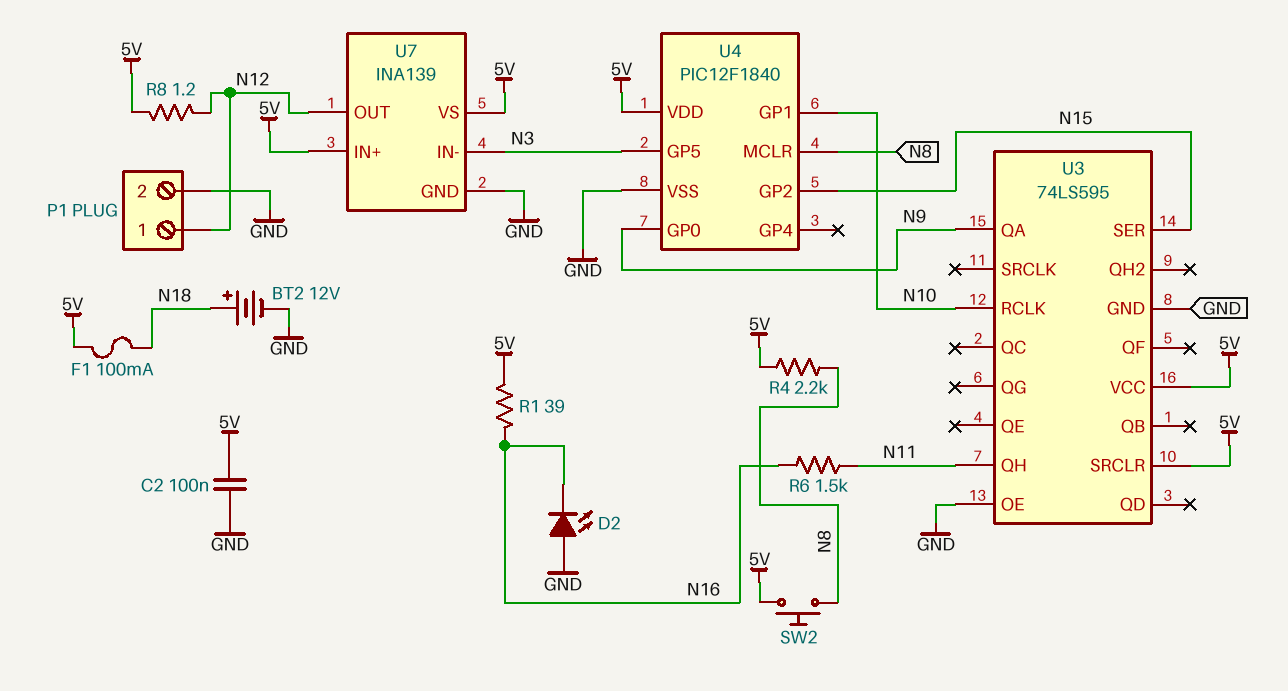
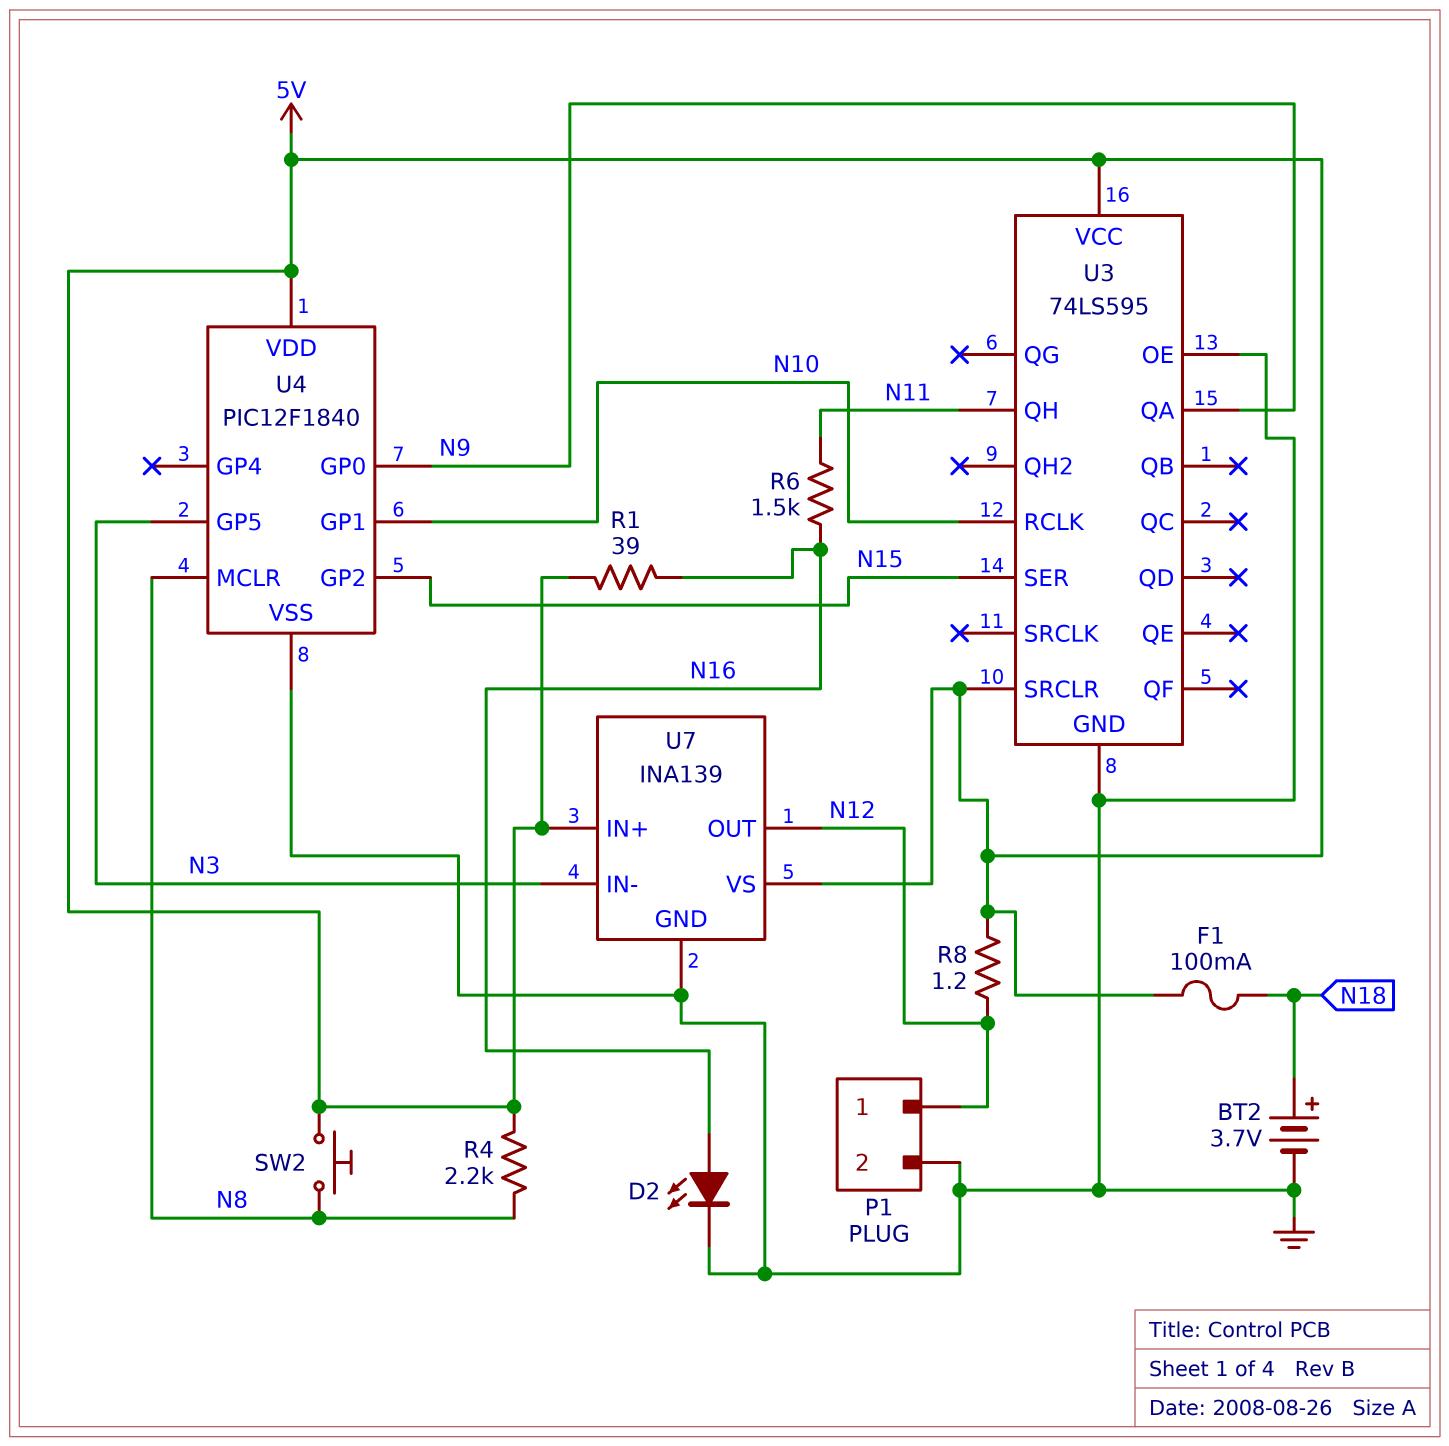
BT2: 12V (plus N18, minus GND) -> 3.7V (plus N18, minus GND)
C2: 100nF (5V, GND) -> none
D2: LED (A GND, K N16) -> LED (A N16, K GND)

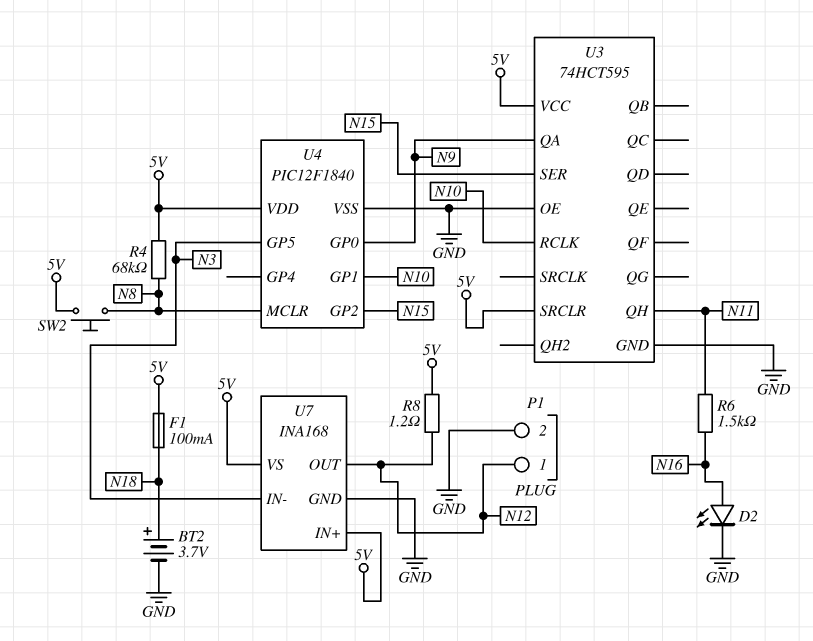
R1: 39 (5V, N16) -> none
R4: 2.2k (5V, N8) -> 68k (5V, N8)
U3: 74LS595 -> 74HCT595
U7: INA139 -> INA168

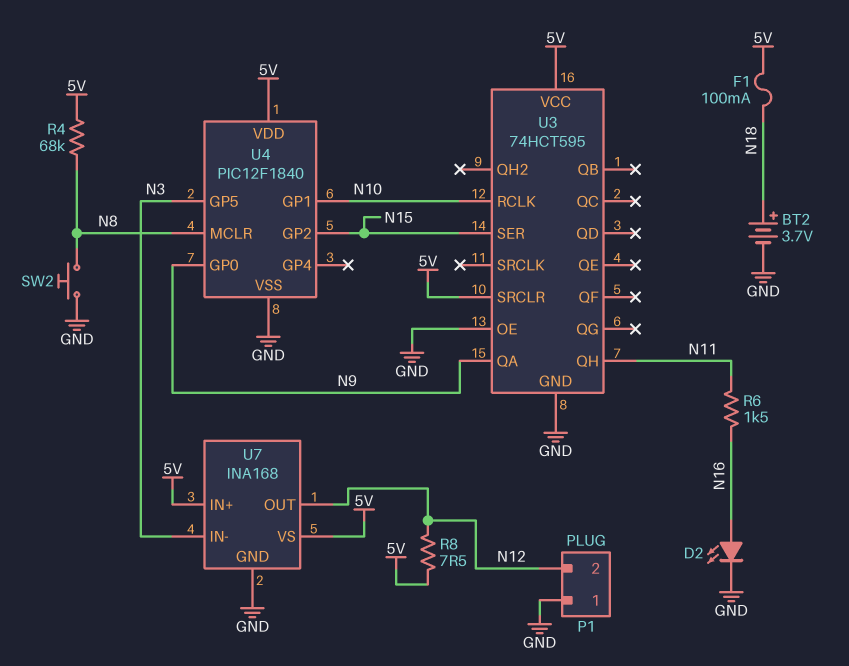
P1 pin 1: N12 -> GND
P1 pin 2: GND -> N12
R8: 1.2 (5V, N12) -> 7.5 (5V, N12)
SW2: button (5V, N8) -> button (GND, N8)

